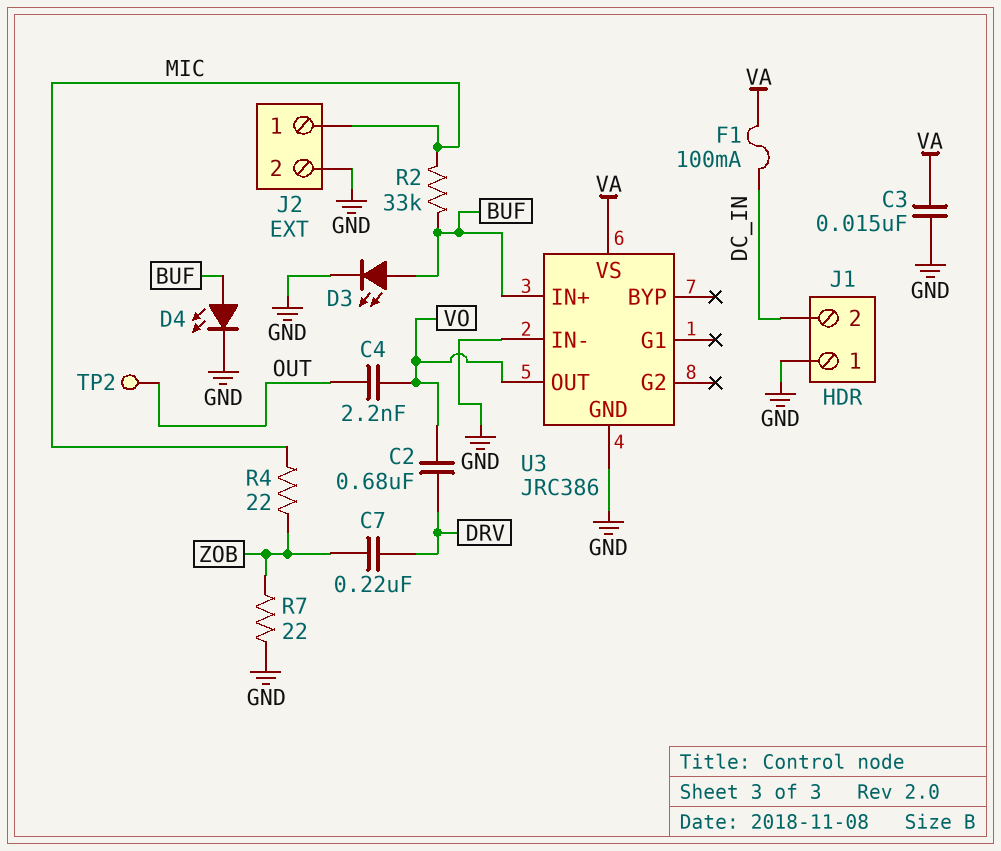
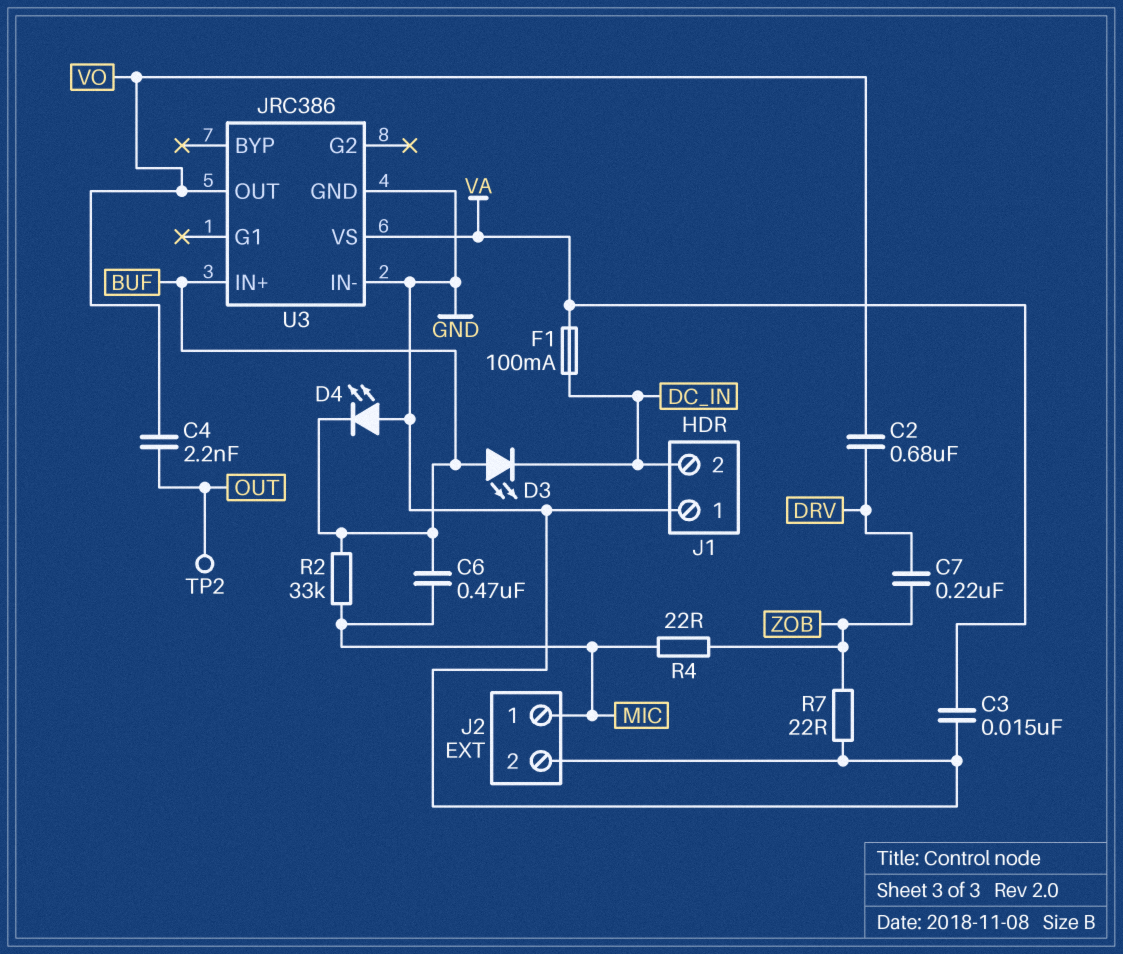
C6: none -> 470nF (BUF, MIC)
D3: LED (A BUF, K GND) -> LED (A BUF, K DC_IN)
D4: LED (A BUF, K GND) -> LED (A GND, K BUF)

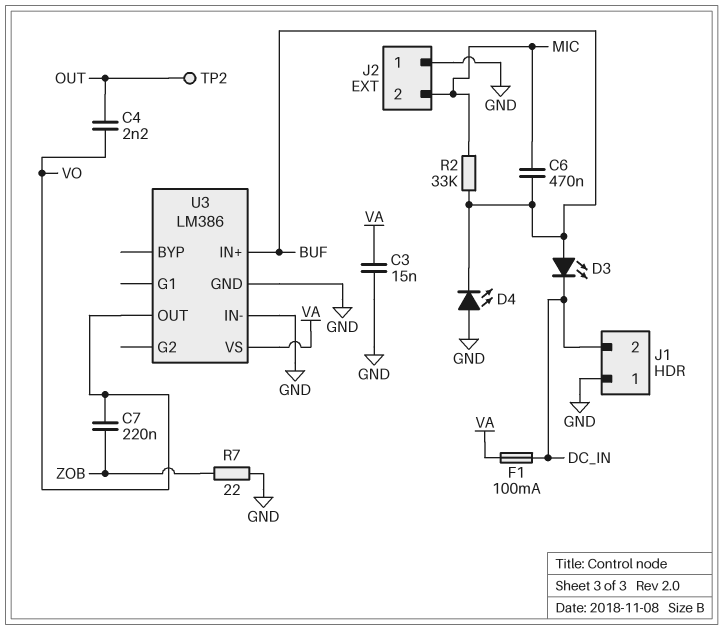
C2: 680nF (DRV, VO) -> none
C7: 220nF (DRV, ZOB) -> 220nF (VO, ZOB)
J2 pin 1: MIC -> GND
J2 pin 2: GND -> MIC
R4: 22 (MIC, ZOB) -> none
U3: JRC386 -> LM386

